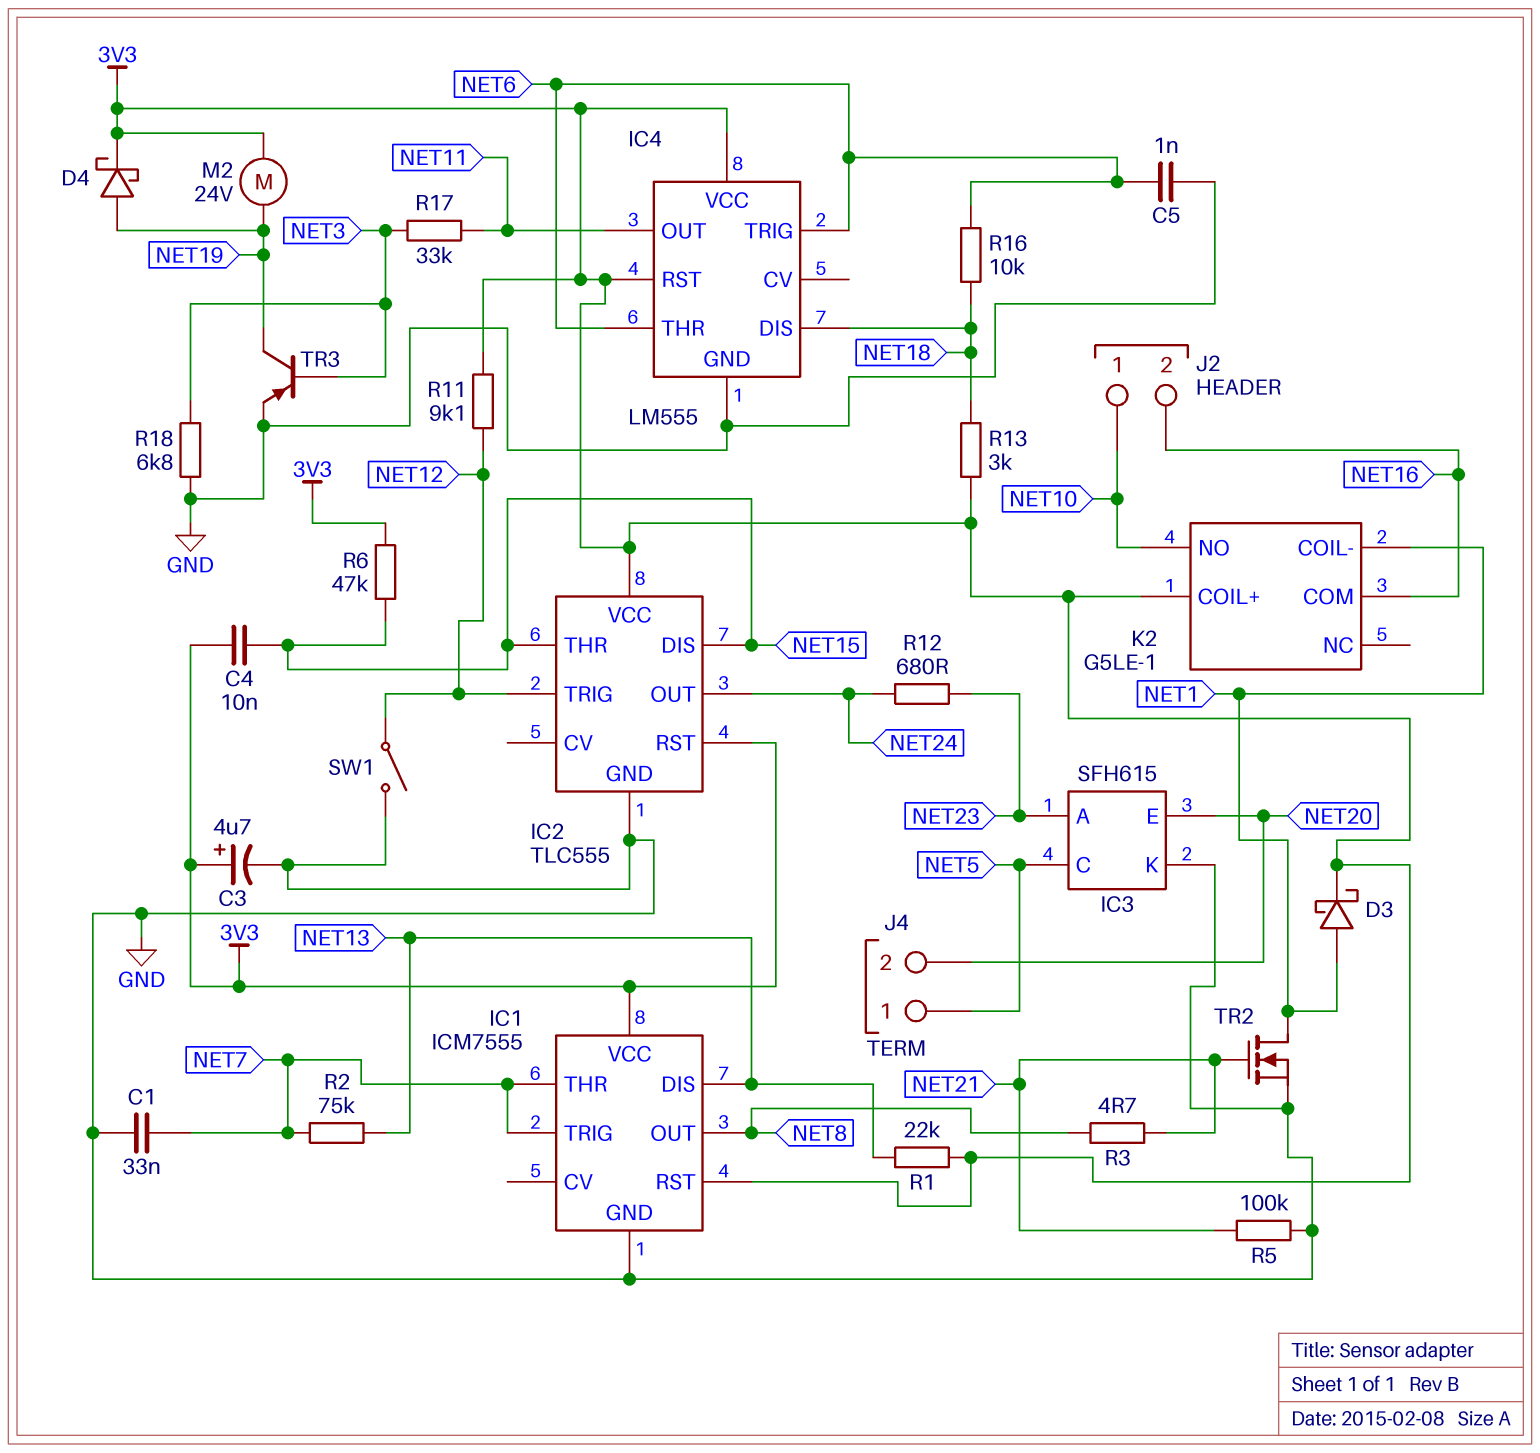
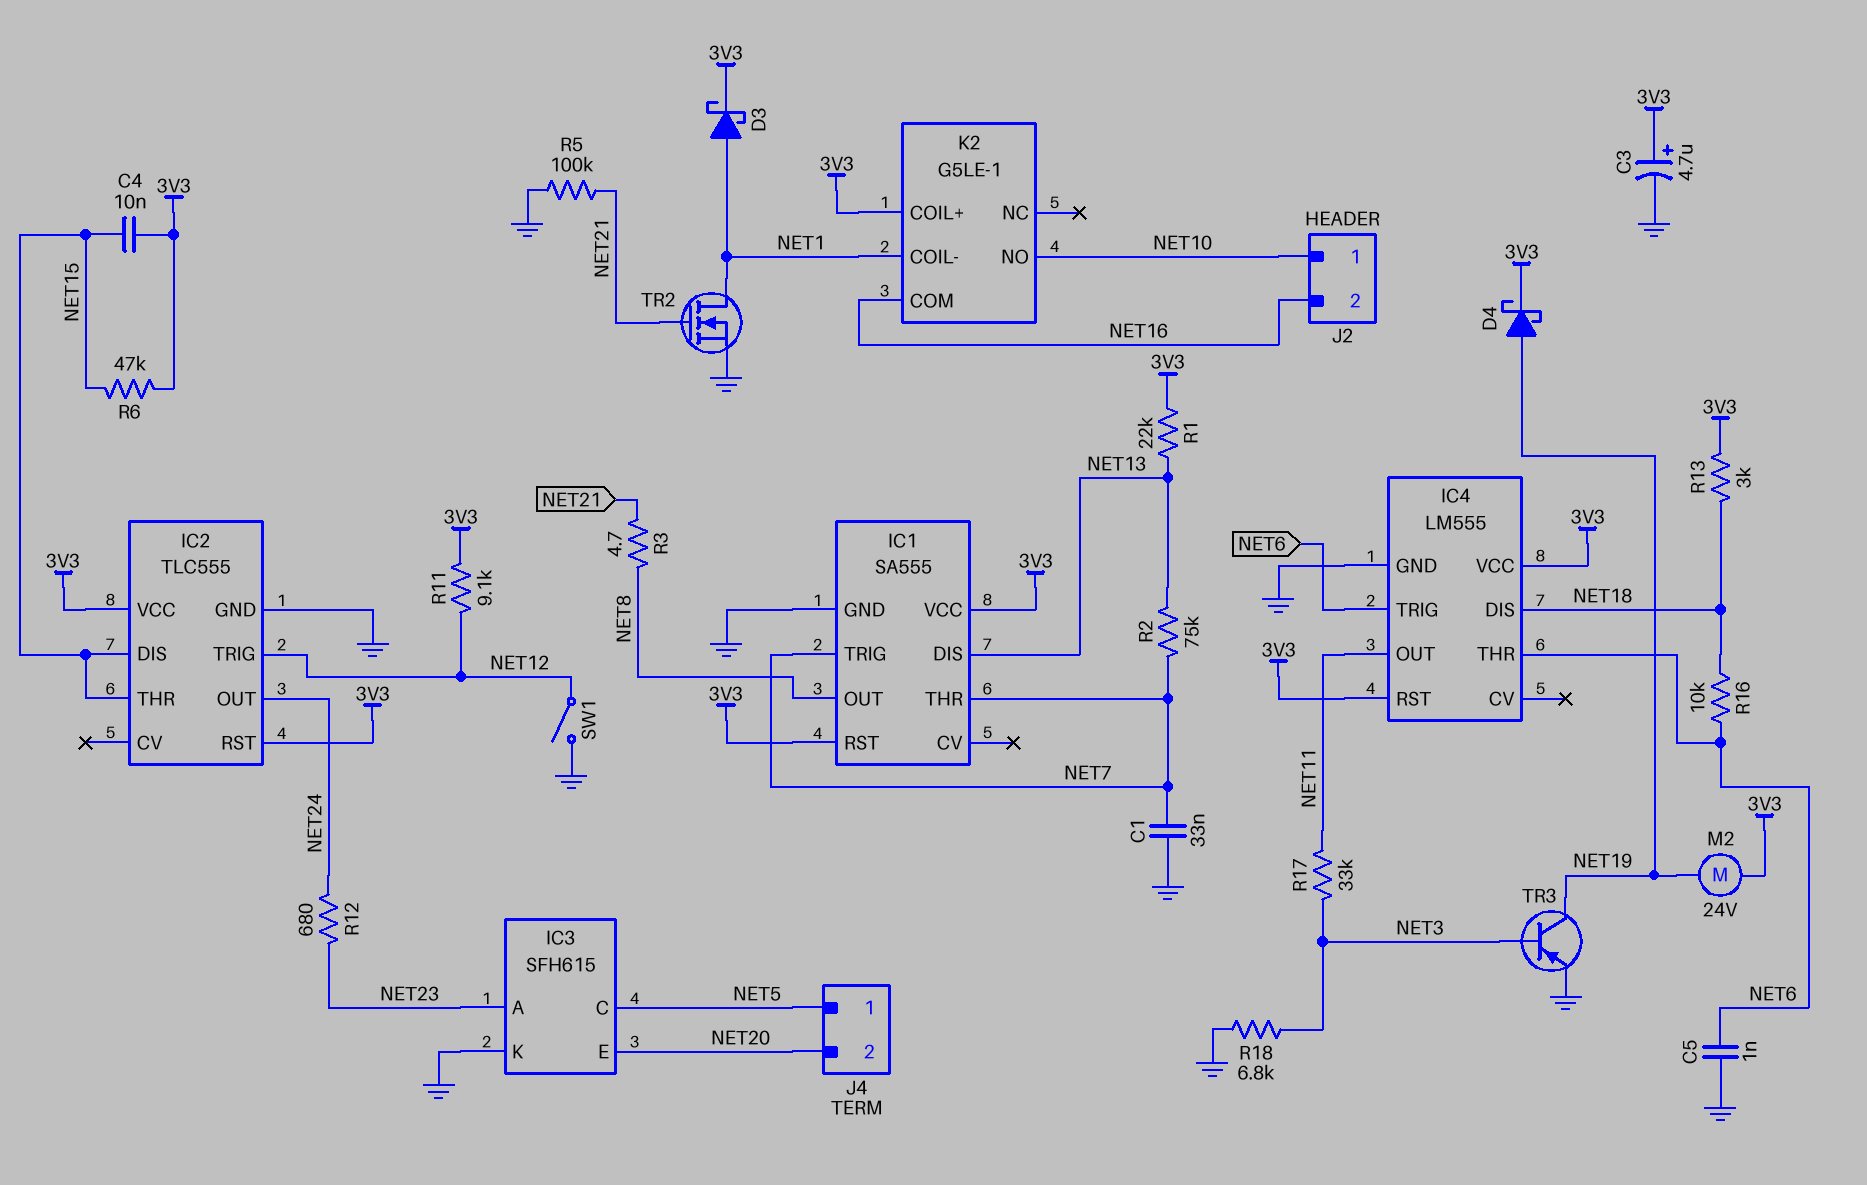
IC1: ICM7555 -> SA555

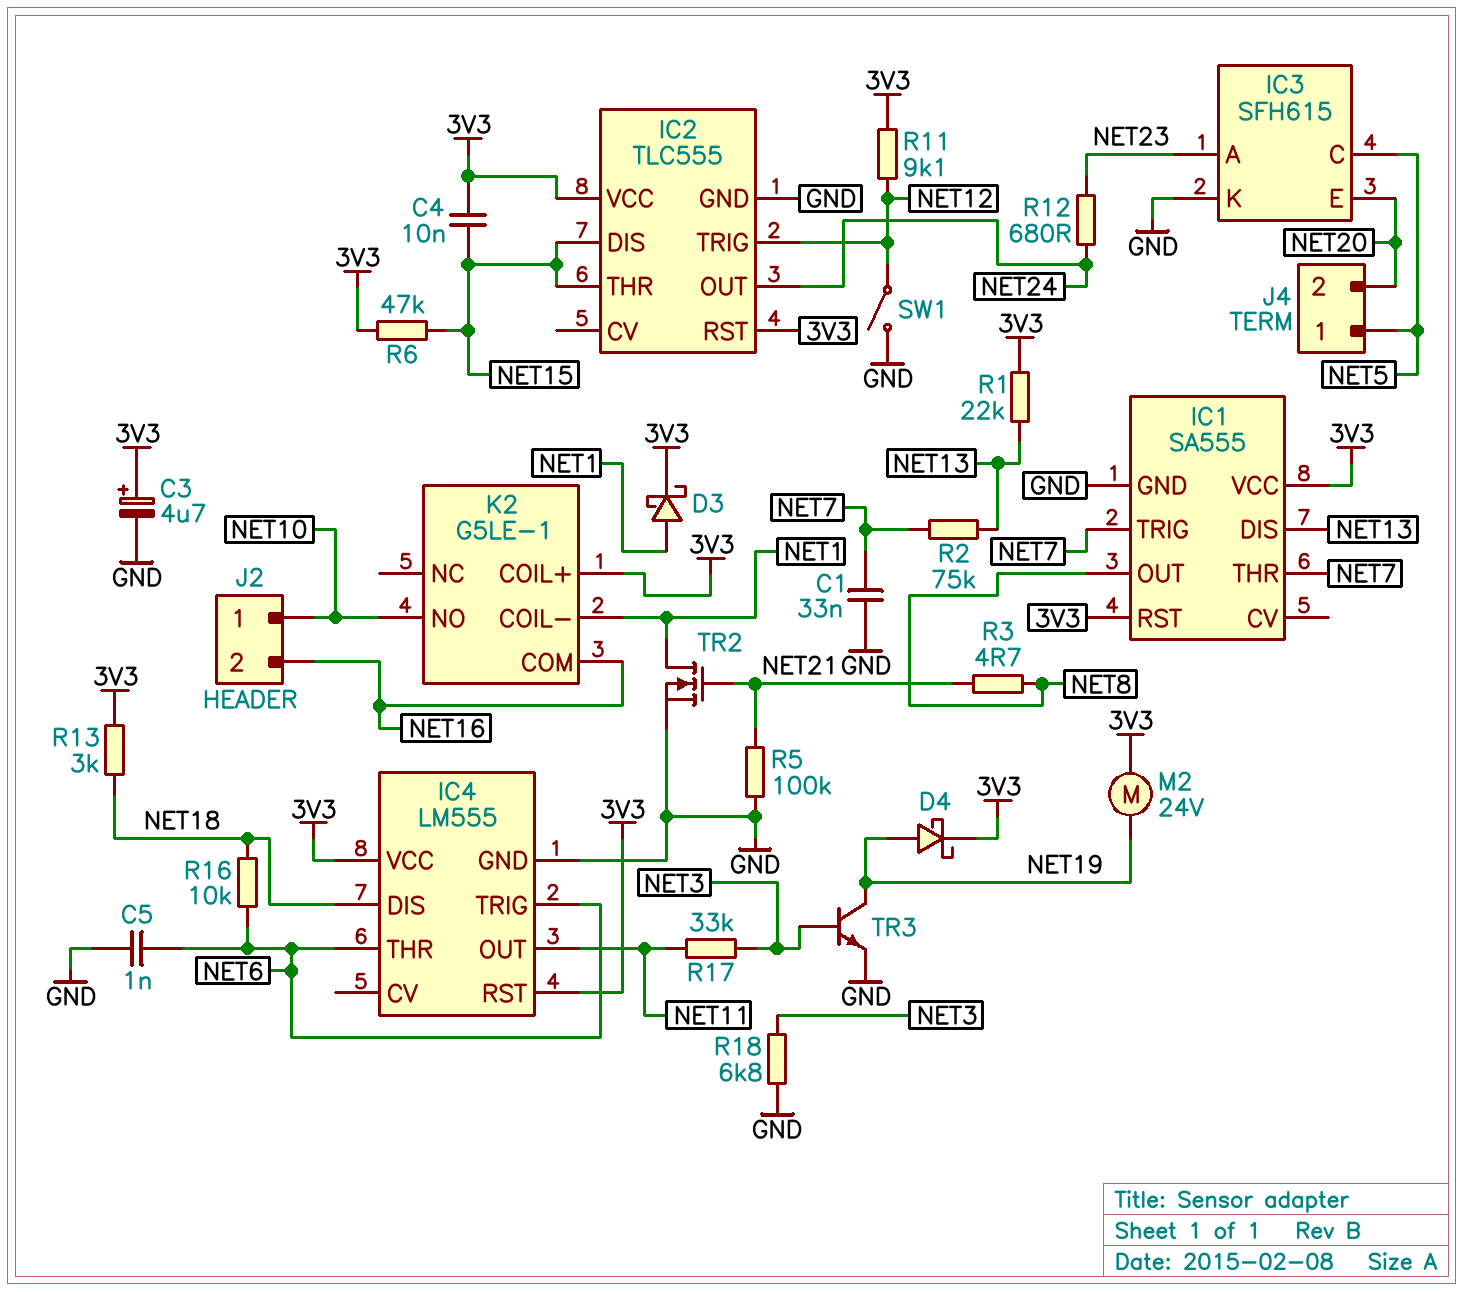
TR3: PNP (B NET3, C NET19, E GND) -> NPN (B NET3, C NET19, E GND)

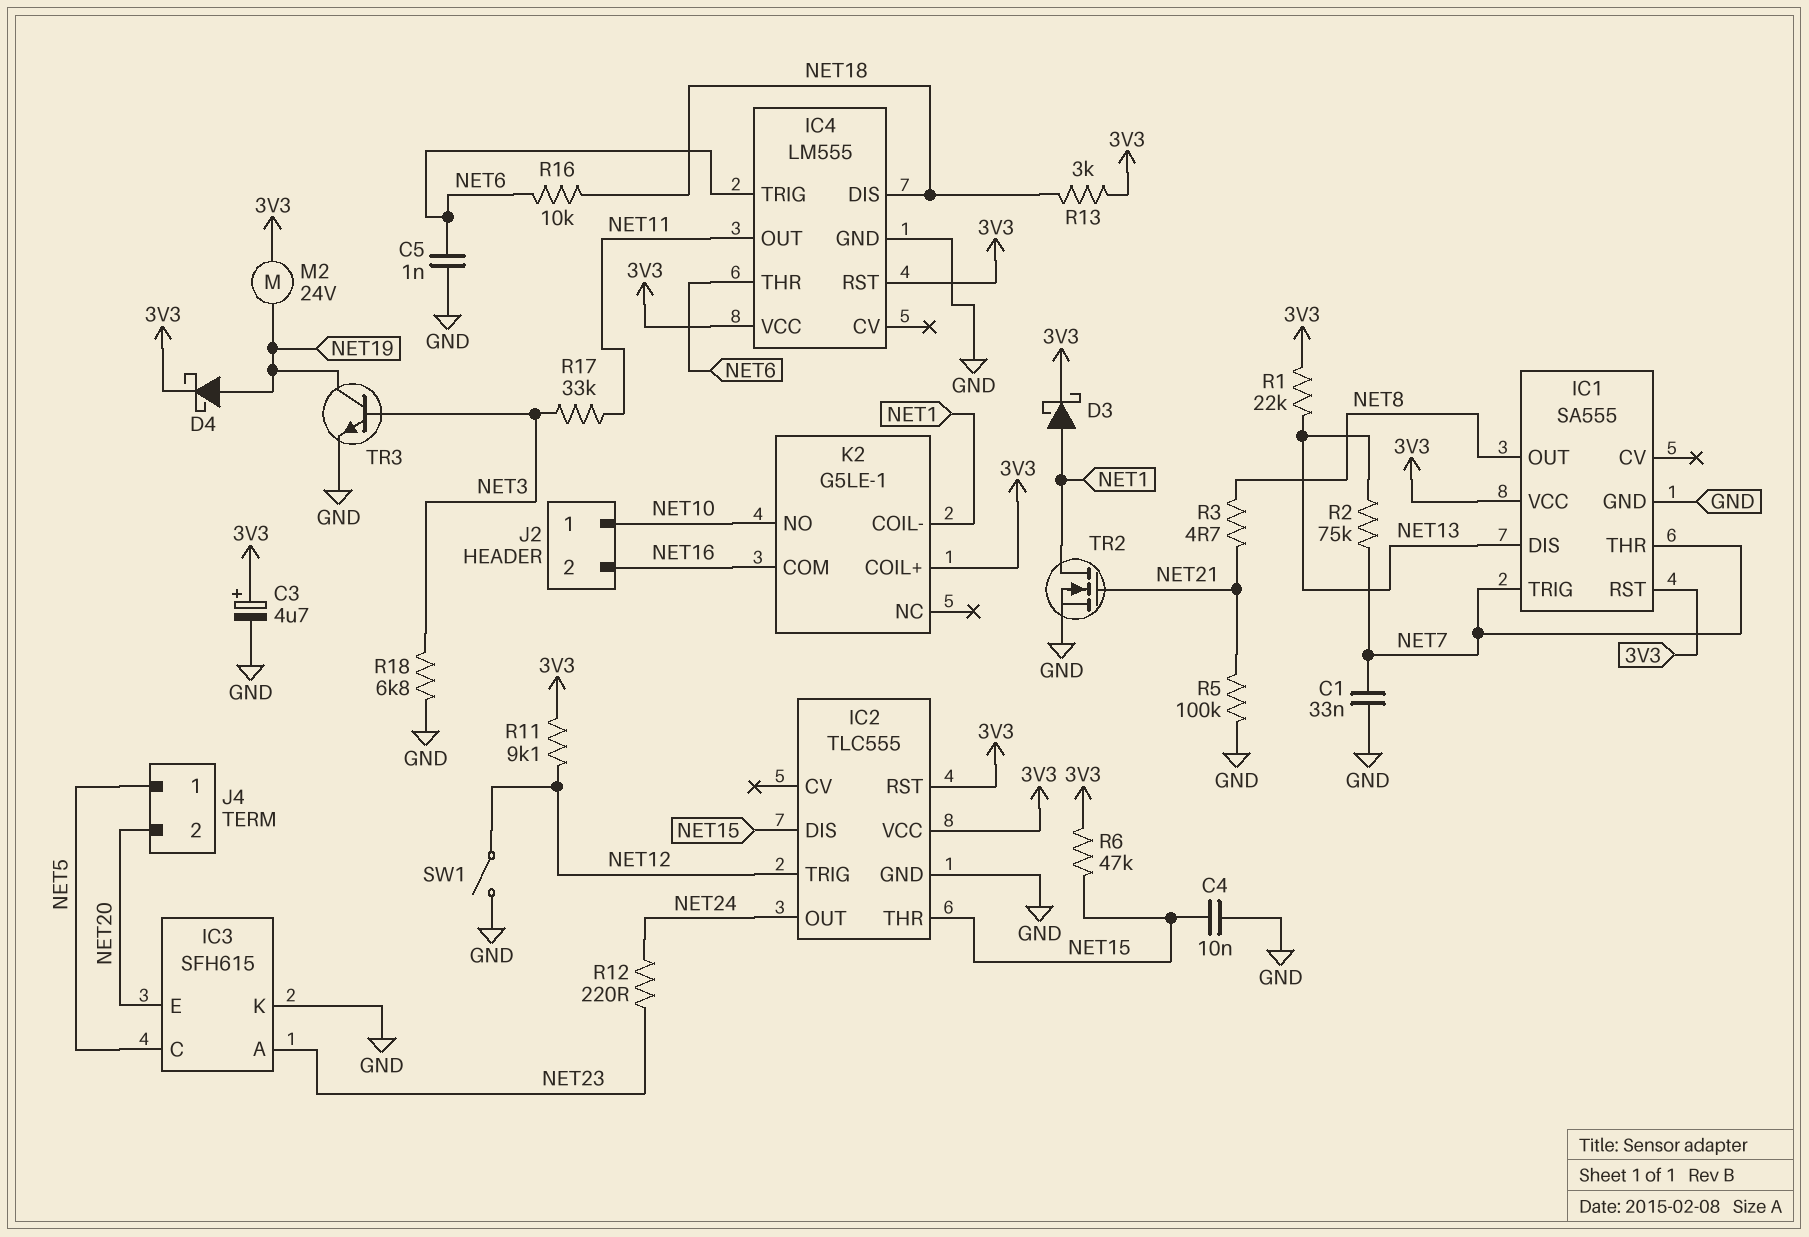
C4: 10nF (3V3, NET15) -> 10nF (GND, NET15)
R12: 680 (NET23, NET24) -> 220 (NET23, NET24)

